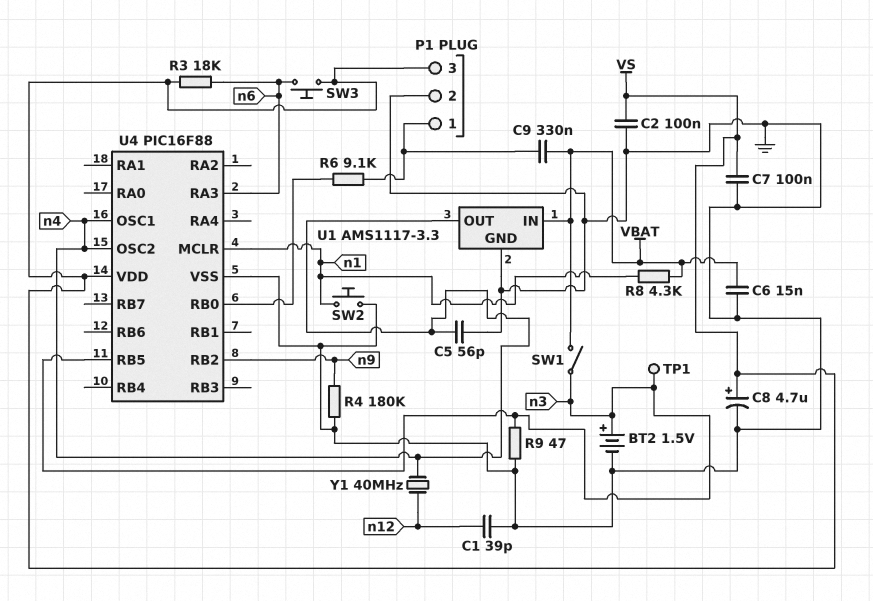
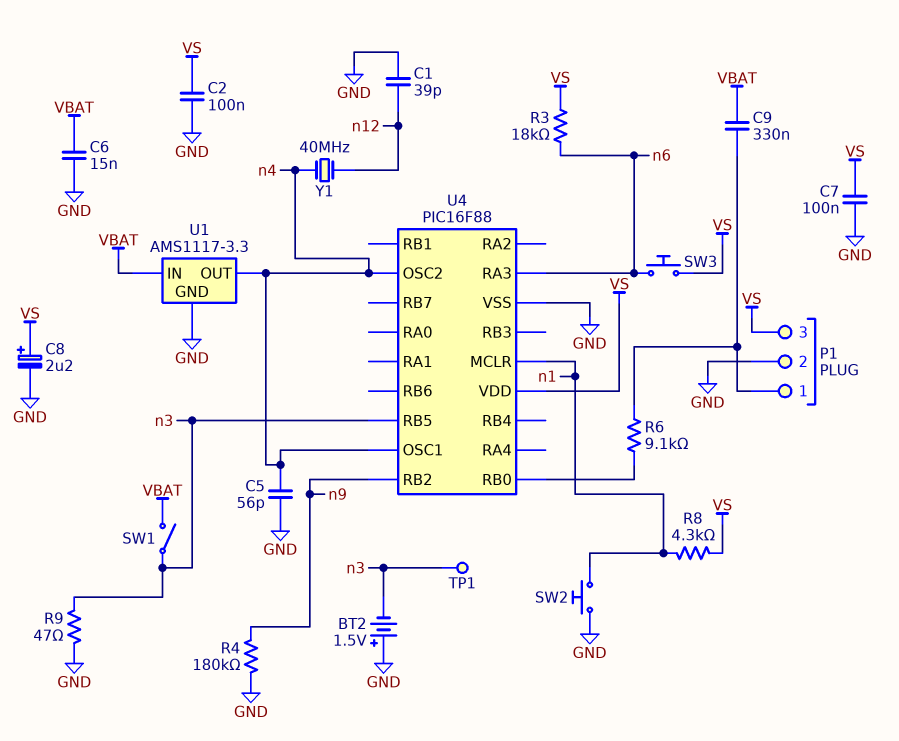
BT2: 1.5V (plus n3, minus GND) -> 1.5V (plus GND, minus n3)
C8: 4.7uF (plus VS, minus GND) -> 2.2uF (plus VS, minus GND)
R8: 4.3k (VBAT, n1) -> 4.3k (VS, n1)

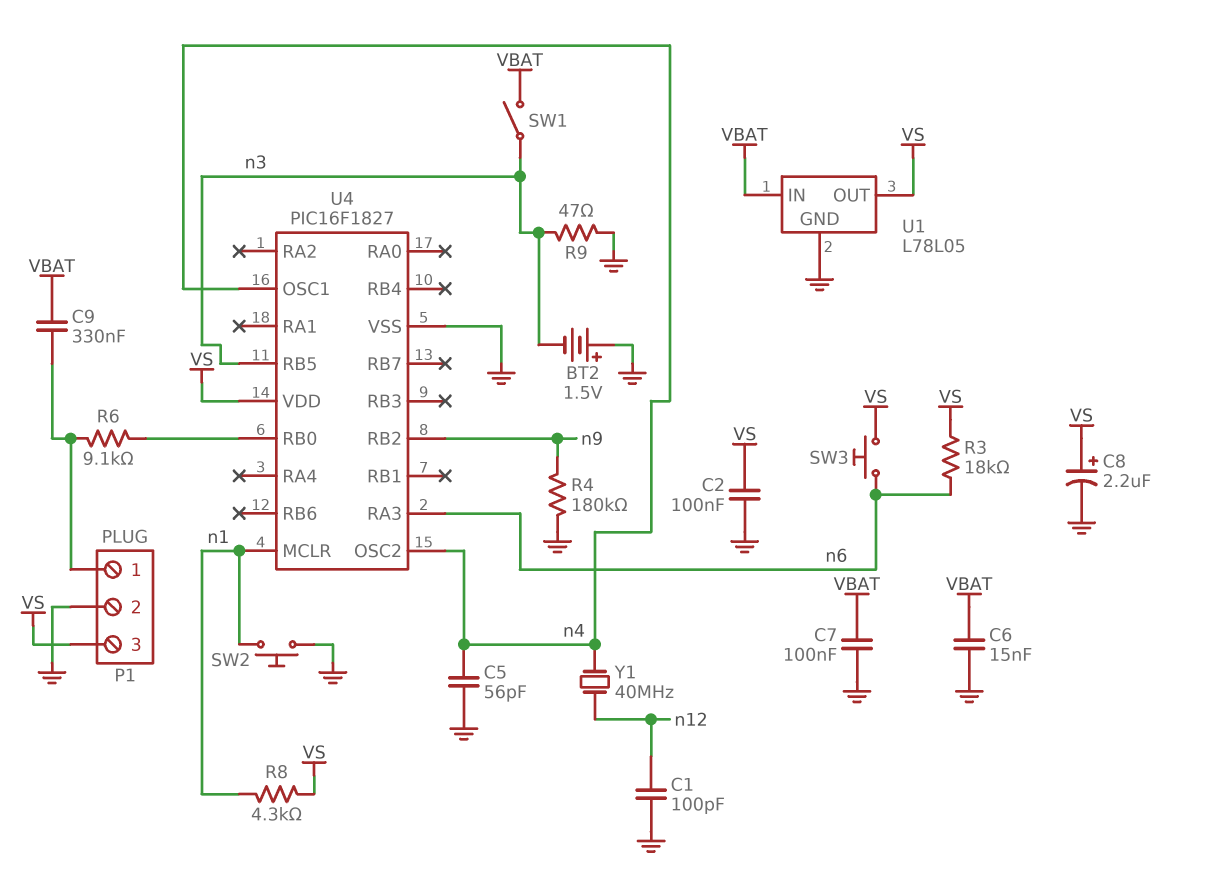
C1: 39pF (GND, n12) -> 100pF (GND, n12)
C7: 100nF (GND, VS) -> 100nF (GND, VBAT)
TP1: test point (n3) -> none
U1: AMS1117-3.3 -> L78L05
U1 pin OUT: n4 -> VS
U4: PIC16F88 -> PIC16F1827

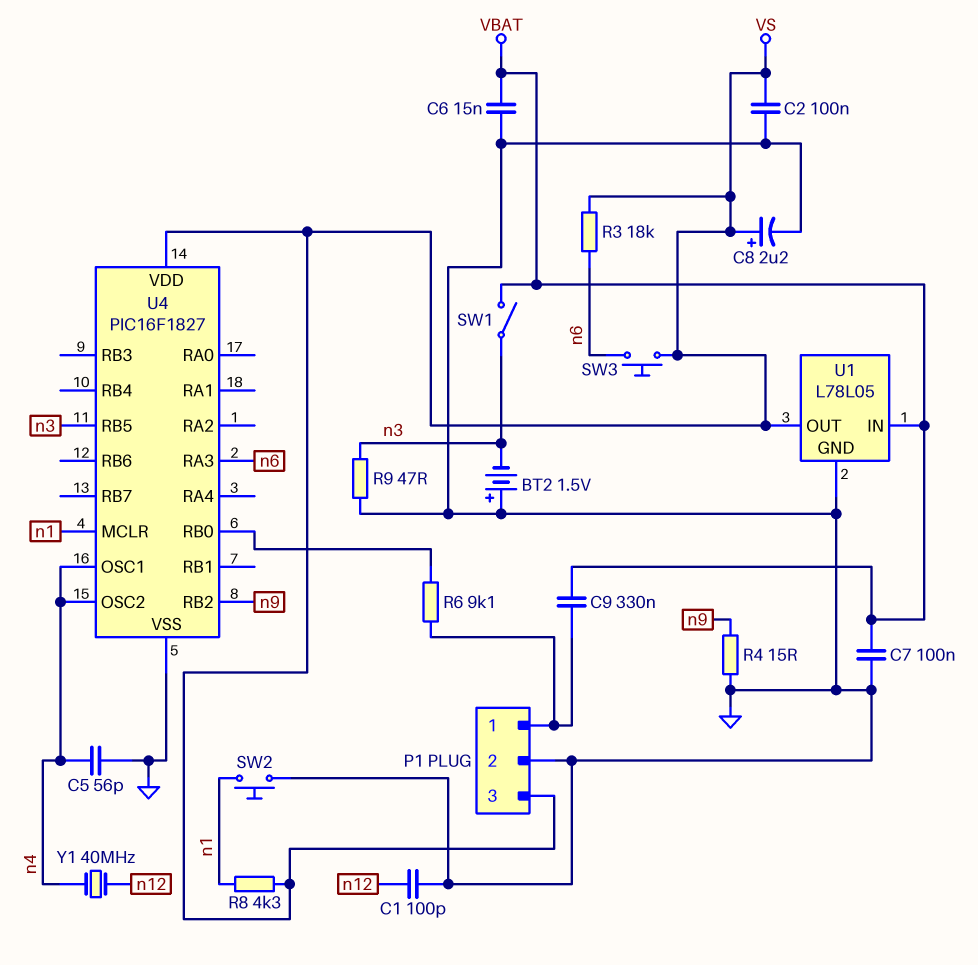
R4: 180k (GND, n9) -> 15 (GND, n9)

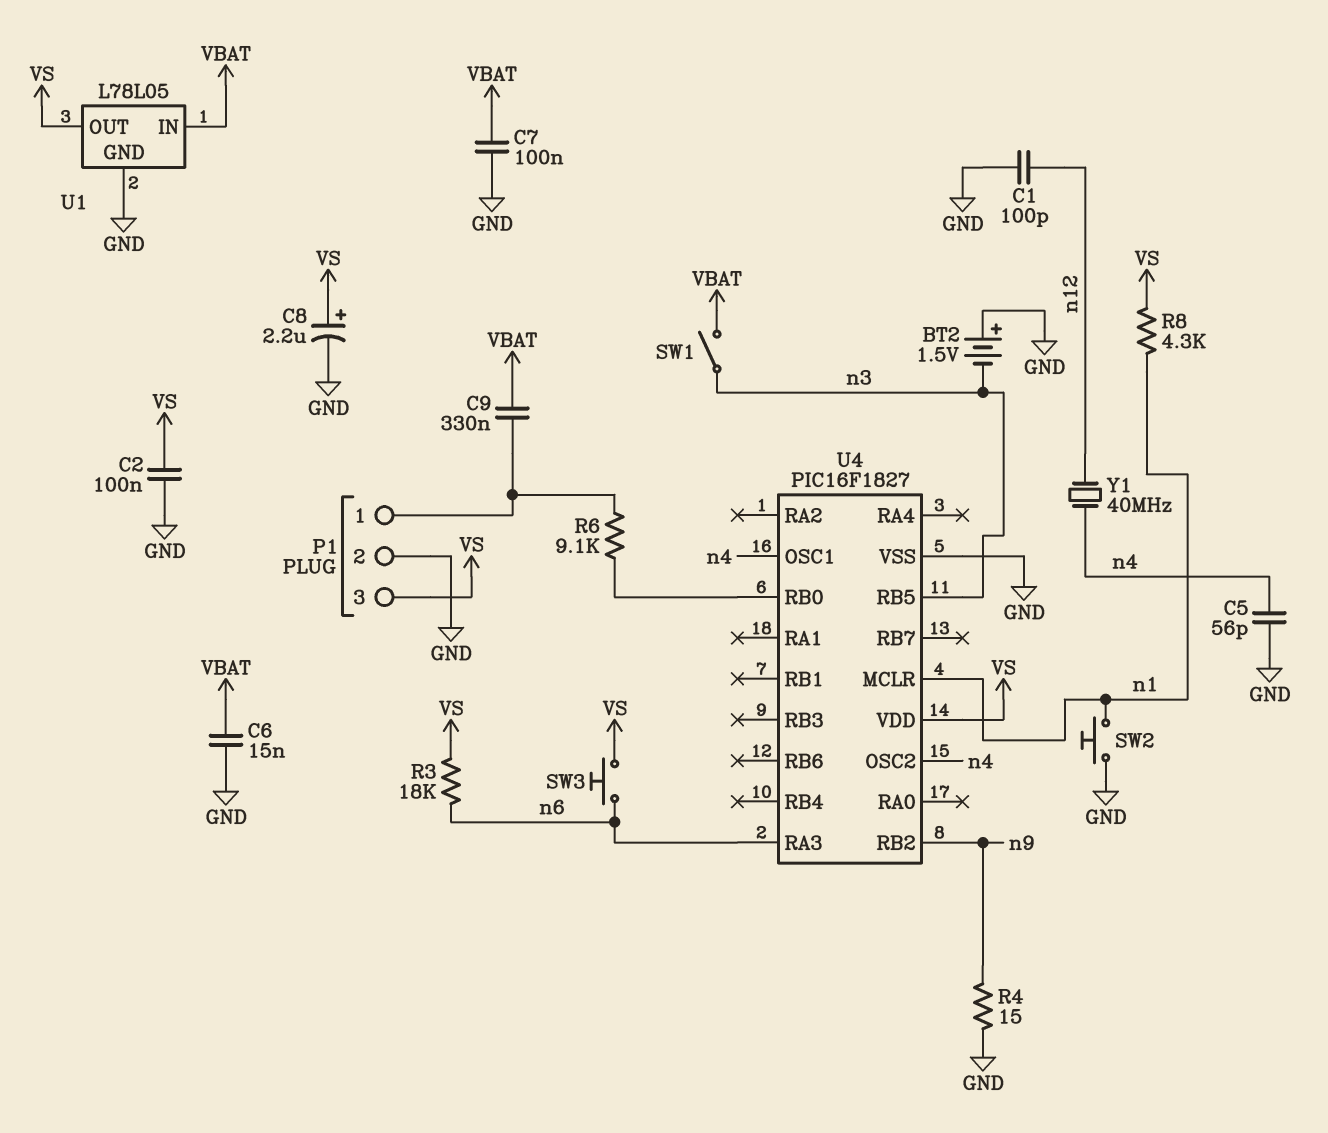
R9: 47 (GND, n3) -> none

